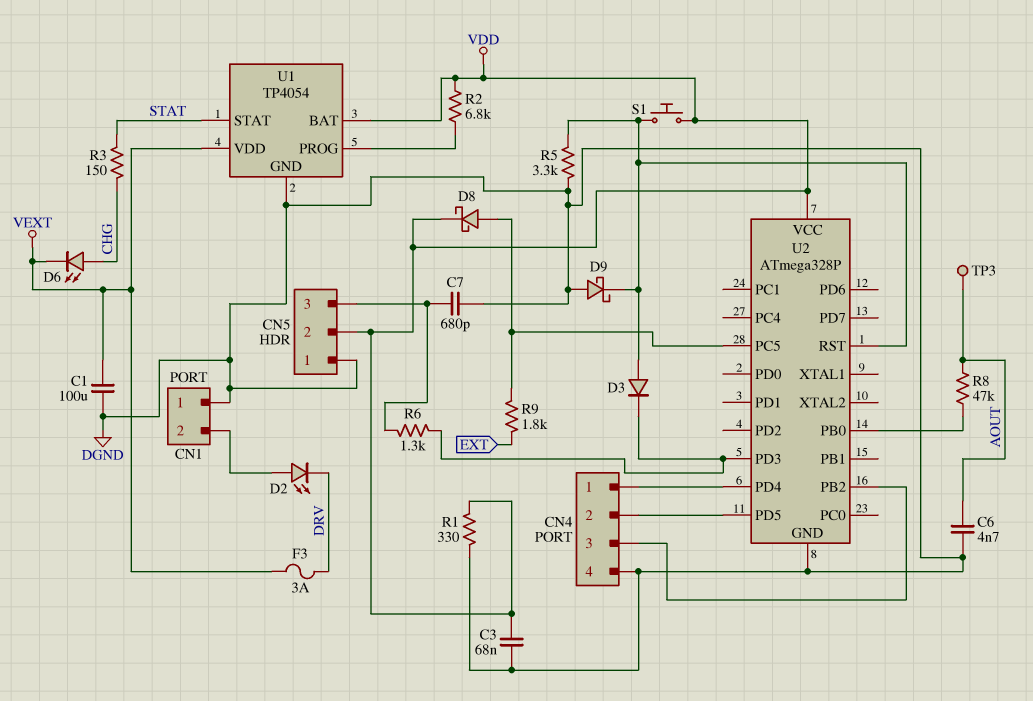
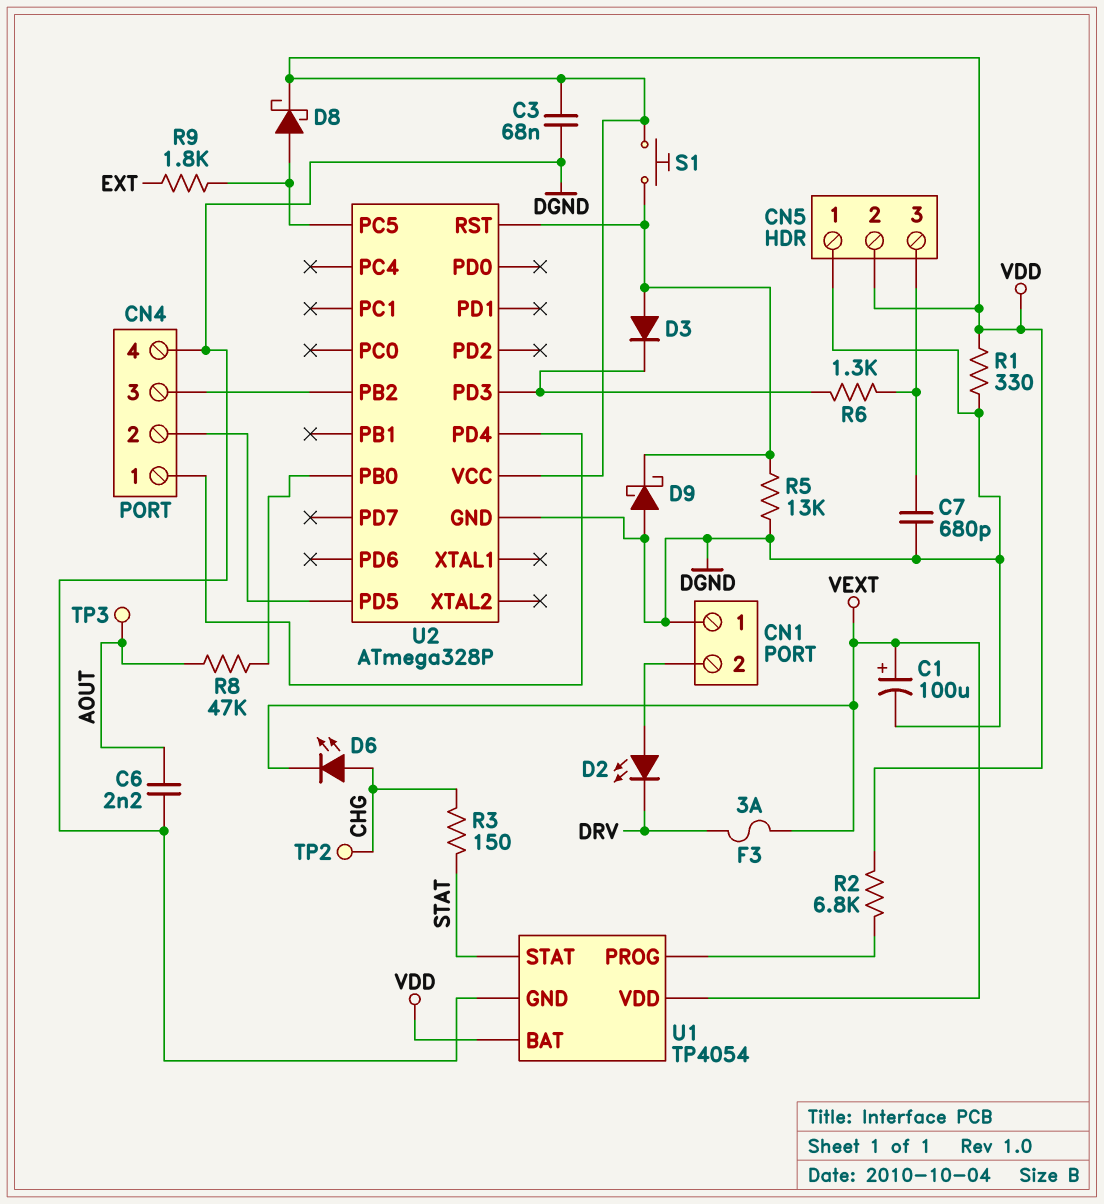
C1: 100uF (DGND, VEXT) -> 100uF (plus VEXT, minus DGND)
C6: 4.7nF (AOUT, DGND) -> 2.2nF (AOUT, DGND)
R5: 3.3k (DGND, U2/RST) -> 13k (DGND, U2/RST)
TP2: none -> test point (CHG)

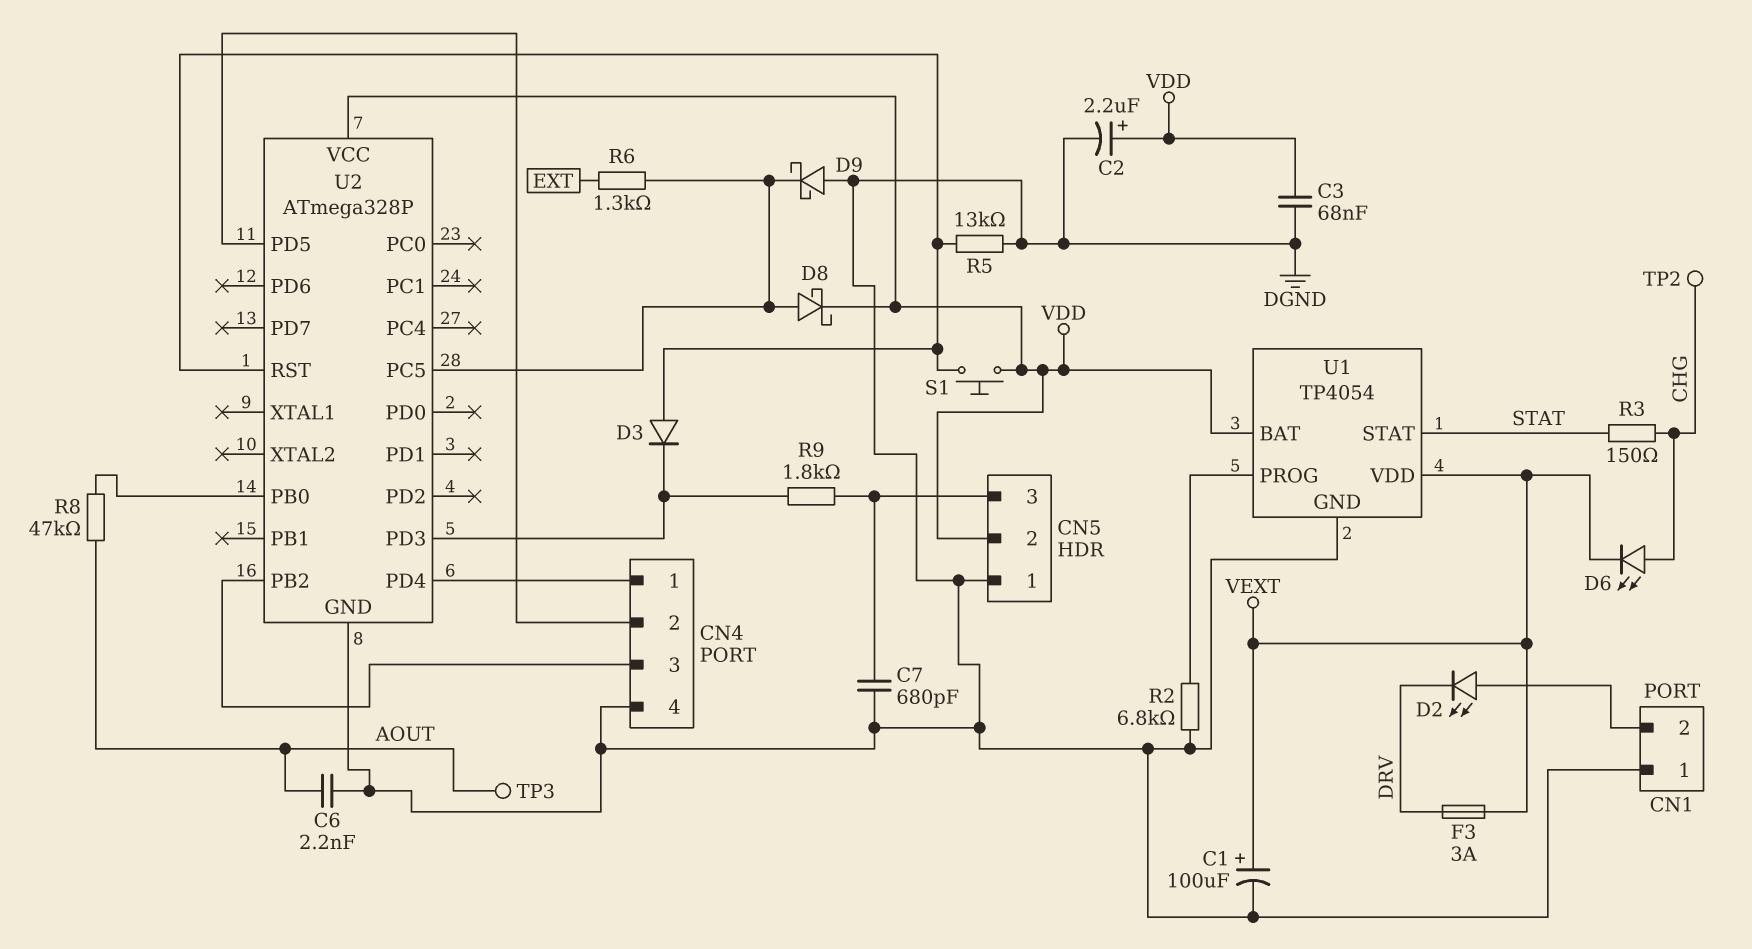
C2: none -> 2.2uF (plus VDD, minus DGND)
D9: schottky (A DGND, K U2/RST) -> schottky (A DGND, K U2/PC5)
R1: 330 (DGND, VDD) -> none
R2: 6.8k (U1/PROG, VDD) -> 6.8k (DGND, U1/PROG)
R6: 1.3k (CN5/3, U2/PD3) -> 1.3k (EXT, U2/PC5)
R9: 1.8k (EXT, U2/PC5) -> 1.8k (CN5/3, U2/PD3)

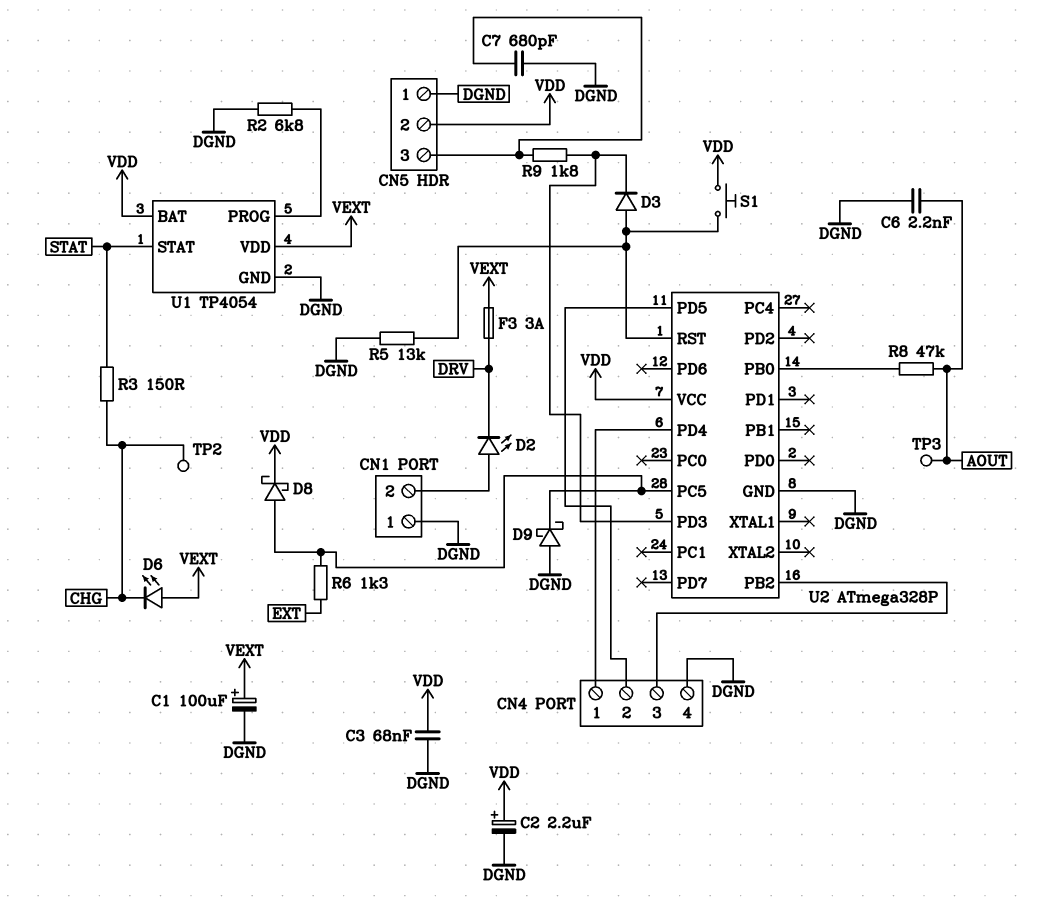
D6: LED (A CHG, K VEXT) -> LED (A VEXT, K CHG)

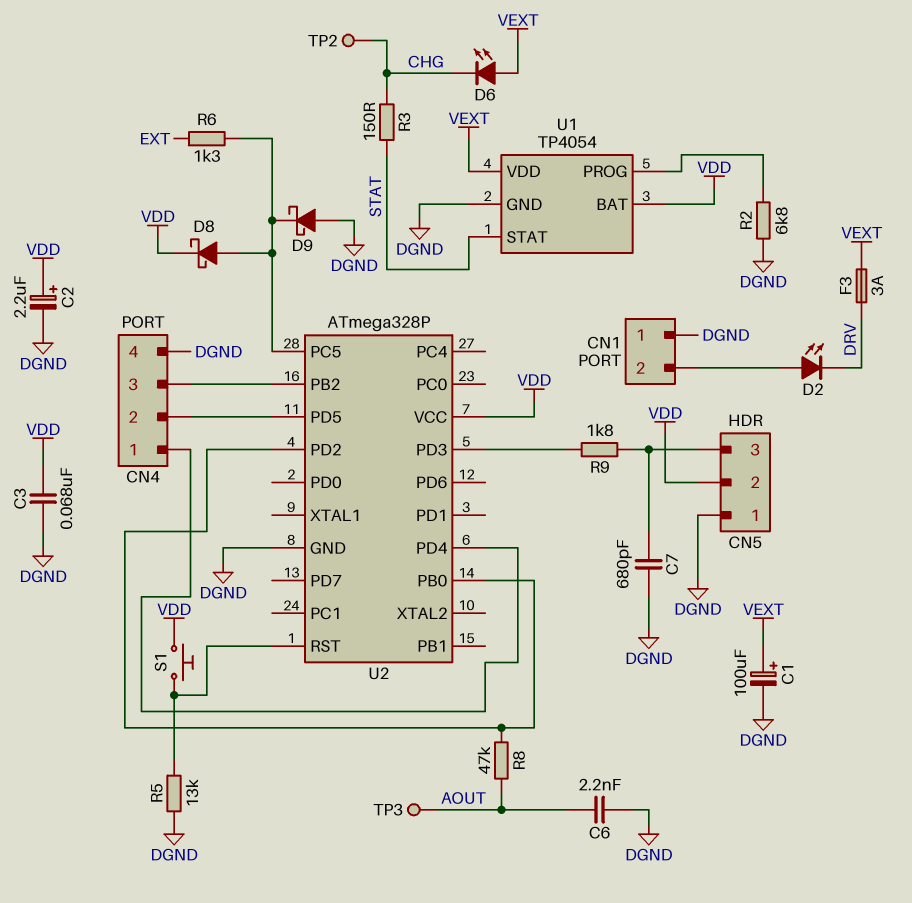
D3: diode (A U2/RST, K U2/PD3) -> none
U2 pin PD2: none -> U2/PB0

